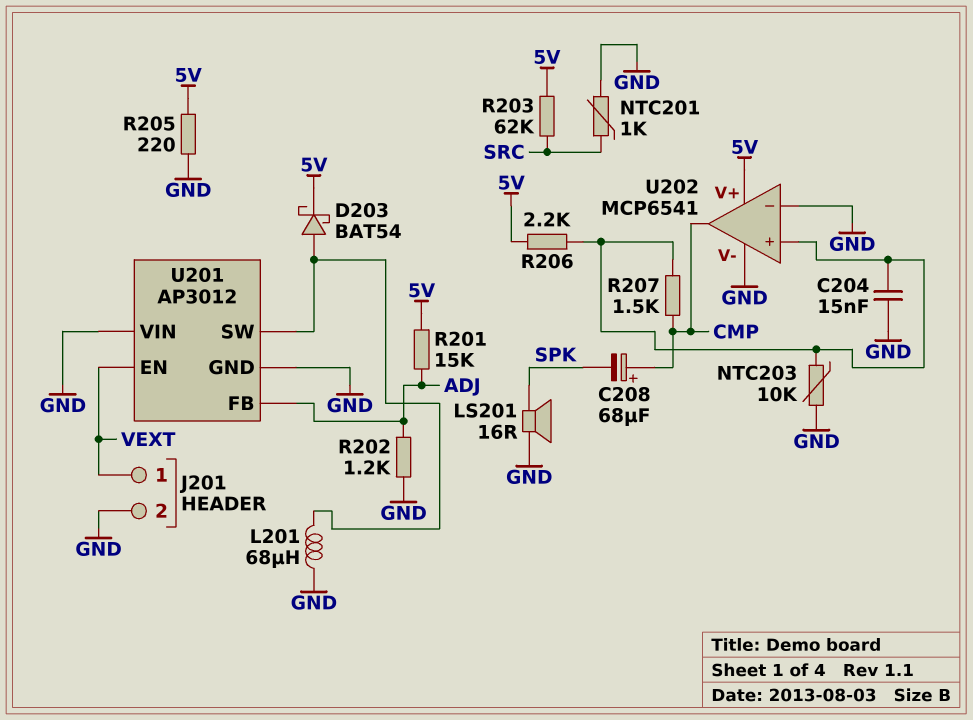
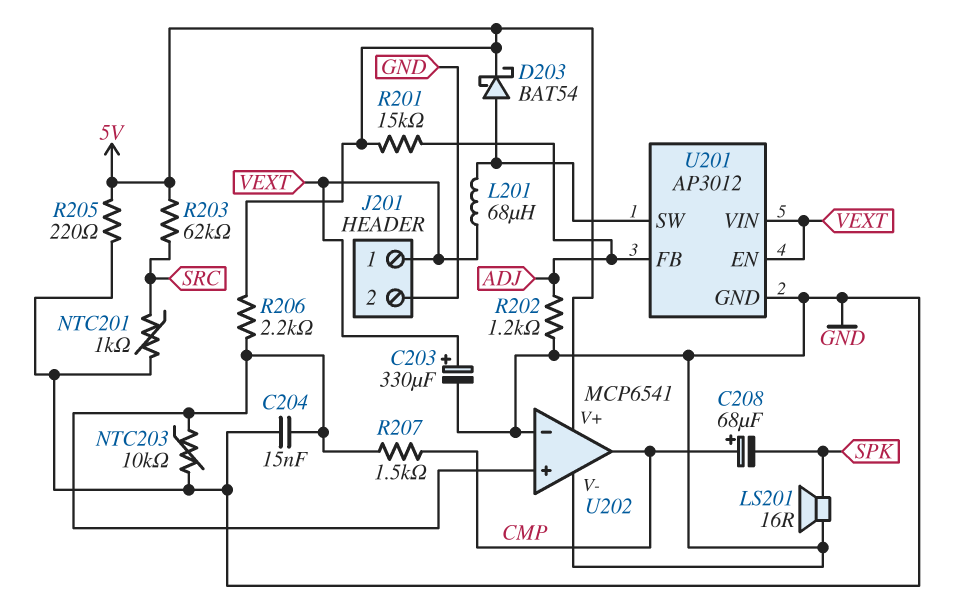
C203: none -> 330uF (plus VEXT, minus GND)
L201: 68uH (GND, U201/SW) -> 68uH (U201/SW, VEXT)
U201 pin VIN: GND -> VEXT

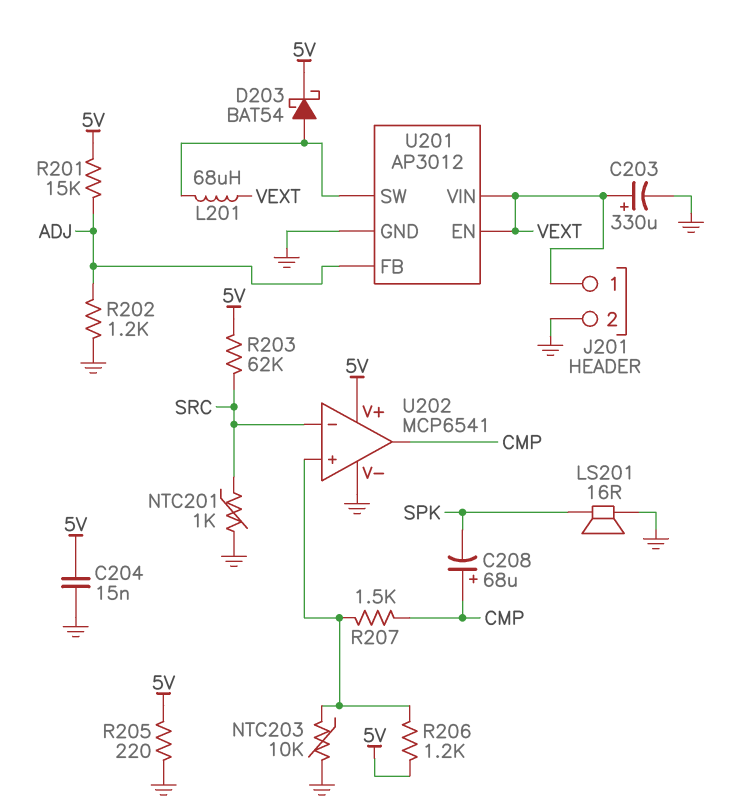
C204: 15nF (GND, U202/in+) -> 15nF (5V, GND)
R206: 2.2k (5V, U202/in+) -> 1.2k (5V, U202/in+)
U202 pin in-: GND -> SRC

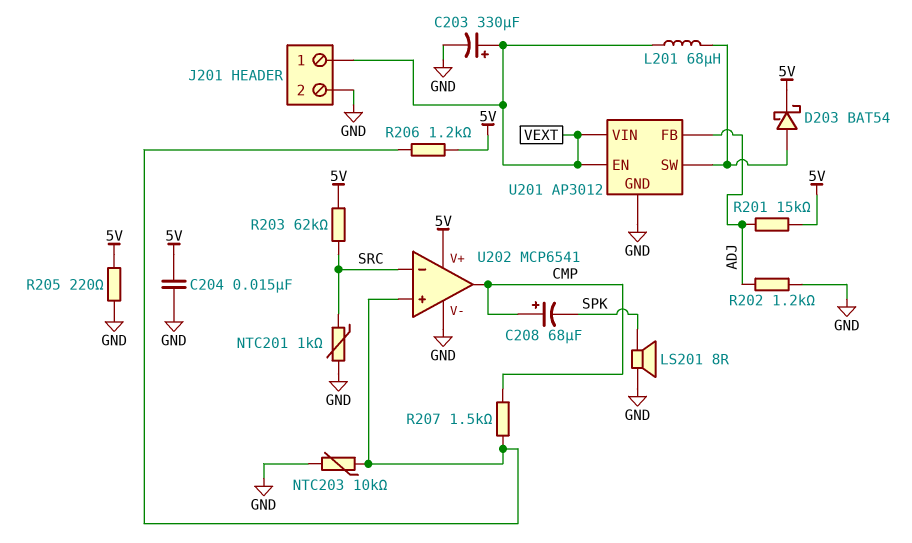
LS201: speaker 16R (GND, SPK) -> speaker 8R (GND, SPK)

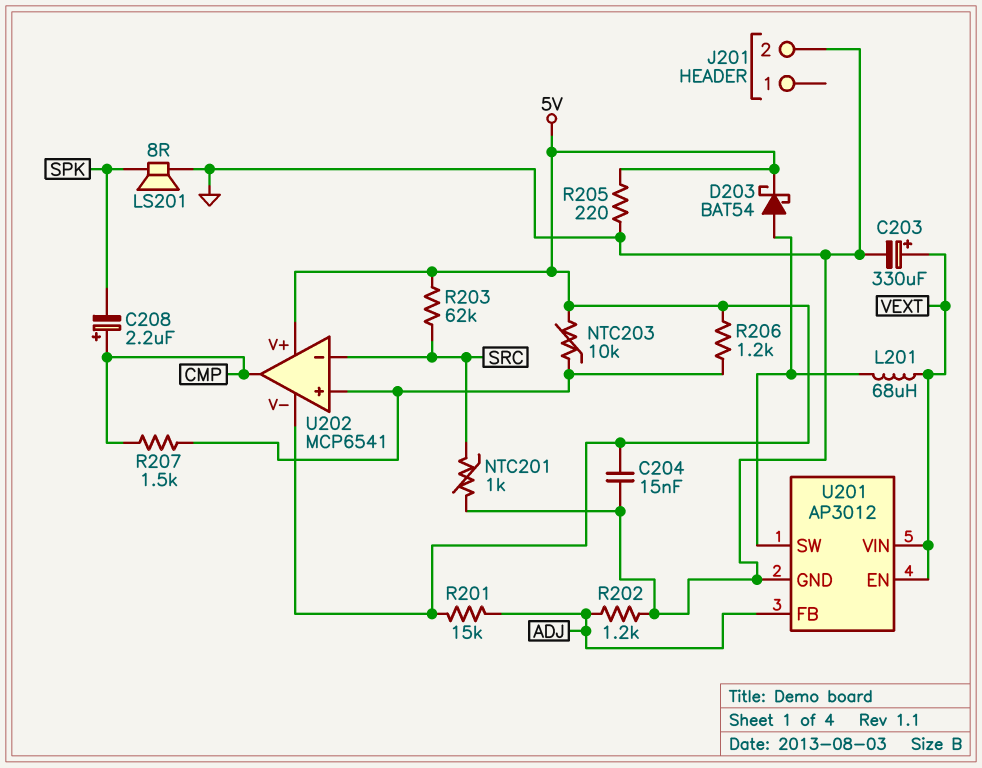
C208: 68uF (plus CMP, minus SPK) -> 2.2uF (plus CMP, minus SPK)
J201 pin 1: VEXT -> none
NTC203: 10k (GND, U202/in+) -> 10k (5V, U202/in+)
U202 pin V-: GND -> 5V

